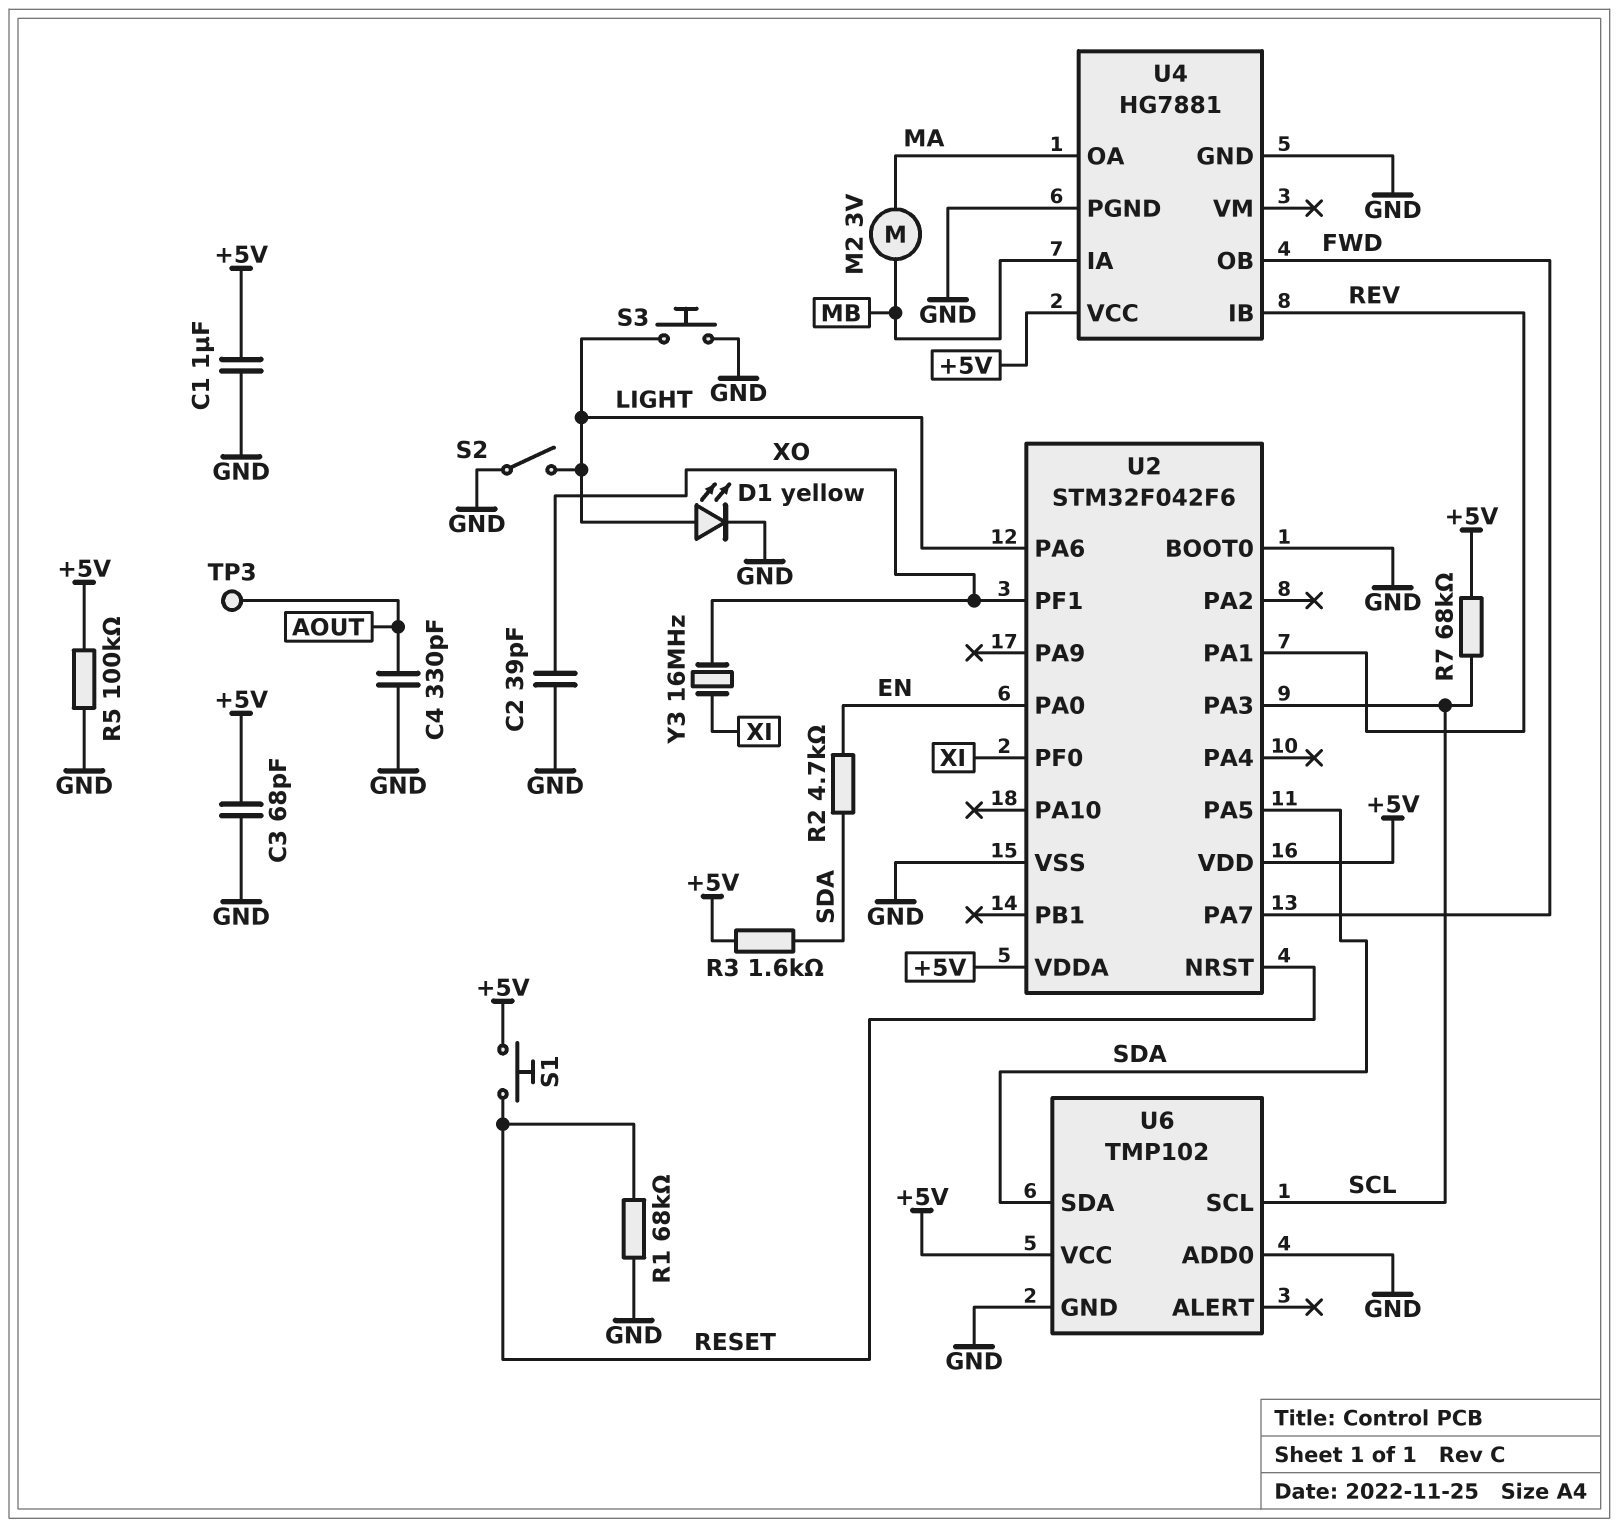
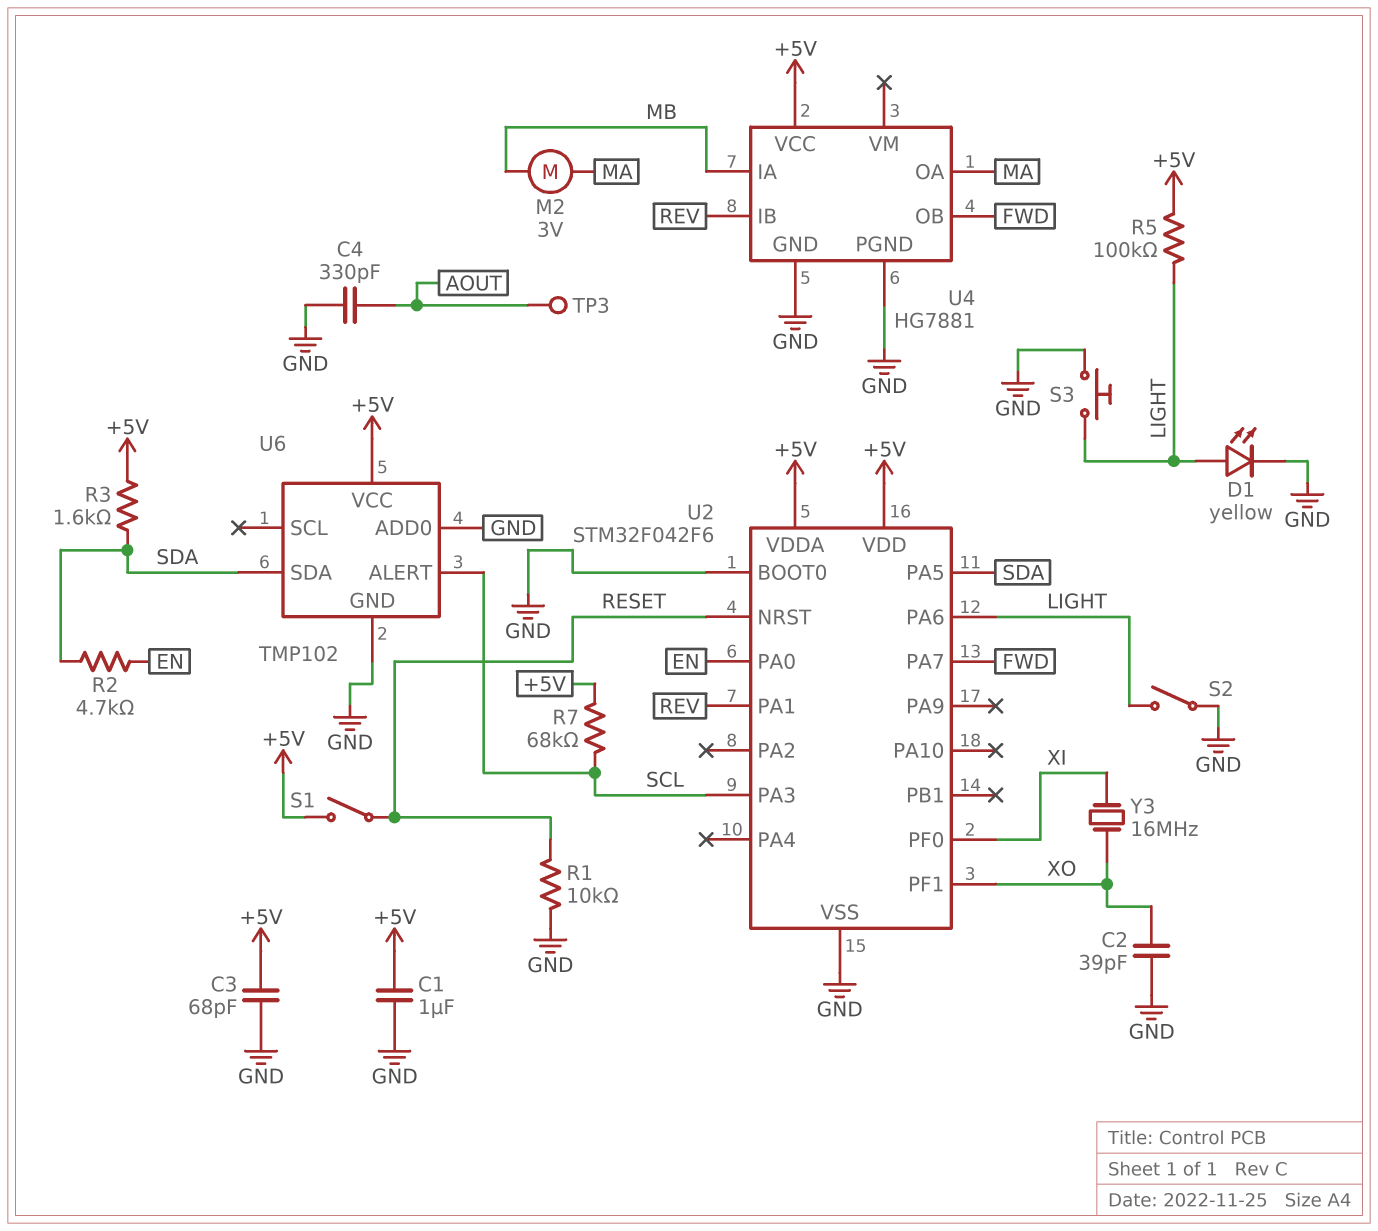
R1: 68k (GND, RESET) -> 10k (GND, RESET)
R5: 100k (+5V, GND) -> 100k (+5V, LIGHT)
S1: button (+5V, RESET) -> switch (+5V, RESET)
U6 pin ALERT: none -> SCL
U6 pin SCL: SCL -> none

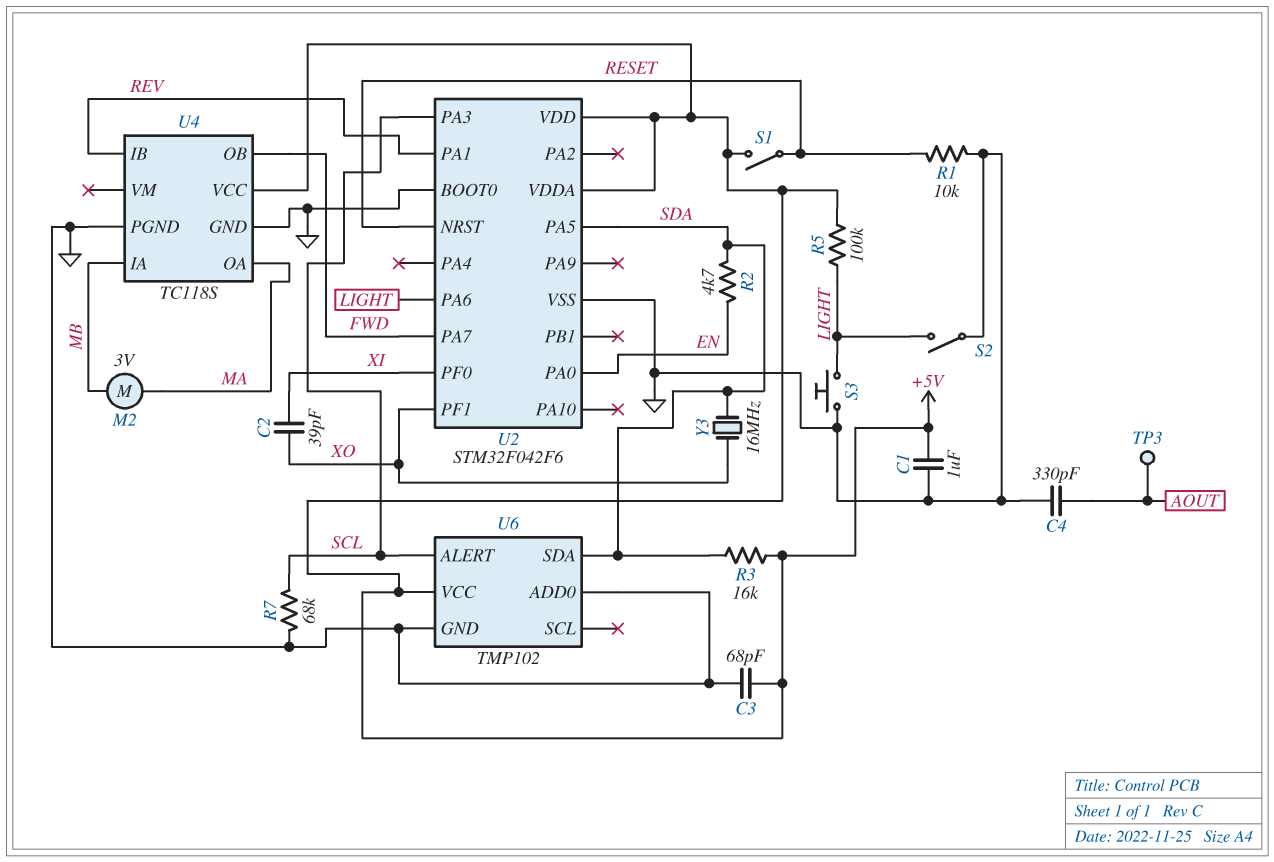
C2: 39pF (GND, XO) -> 39pF (XI, XO)
D1: LED yellow (A LIGHT, K GND) -> none
R3: 1.6k (+5V, SDA) -> 16k (+5V, SDA)
R7: 68k (+5V, SCL) -> 68k (GND, SCL)
U4: HG7881 -> TC118S
Y3: 16MHz (XI, XO) -> 16MHz (SDA, XO)

